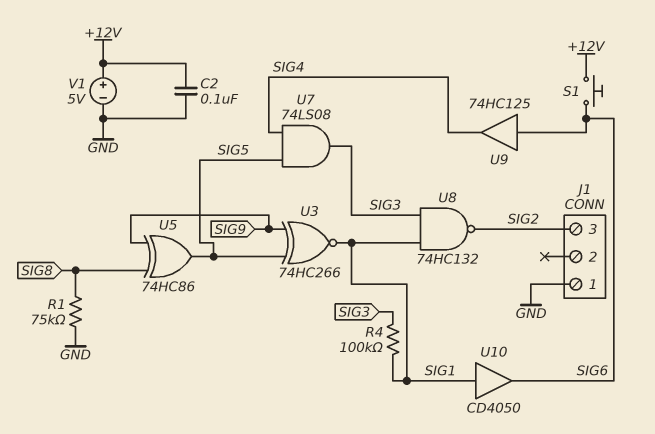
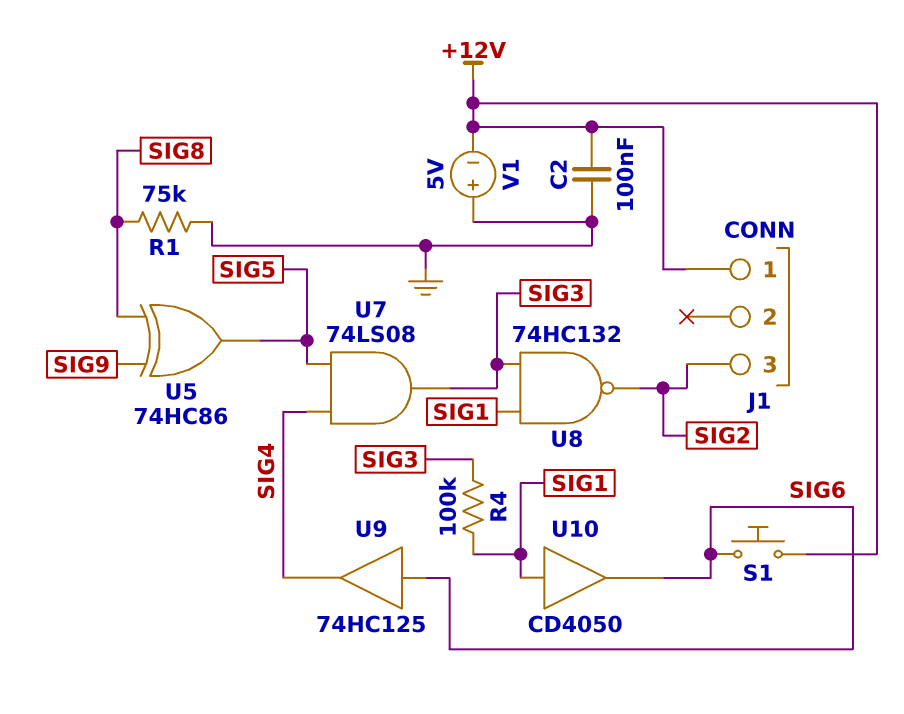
J1 pin 1: GND -> +12V
U3: XNOR 74HC266 (in SIG5, in SIG9, out SIG1) -> none
V1: 5V (plus +12V, minus GND) -> 5V (plus GND, minus +12V)

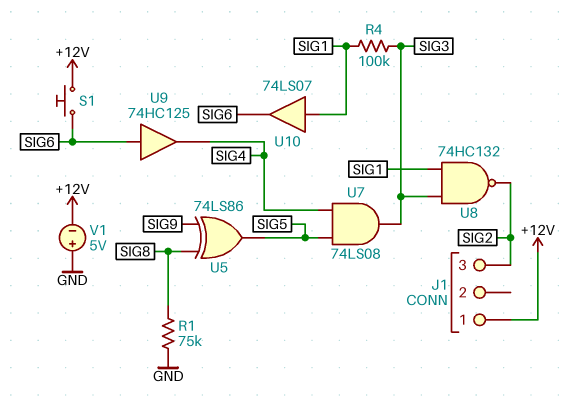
C2: 100nF (+12V, GND) -> none
U5: XOR 74HC86 (in SIG8, in SIG9, out SIG5) -> XOR 74LS86 (in SIG8, in SIG9, out SIG5)
U10: buffer CD4050 (in SIG1, out SIG6) -> buffer 74LS07 (in SIG1, out SIG6)

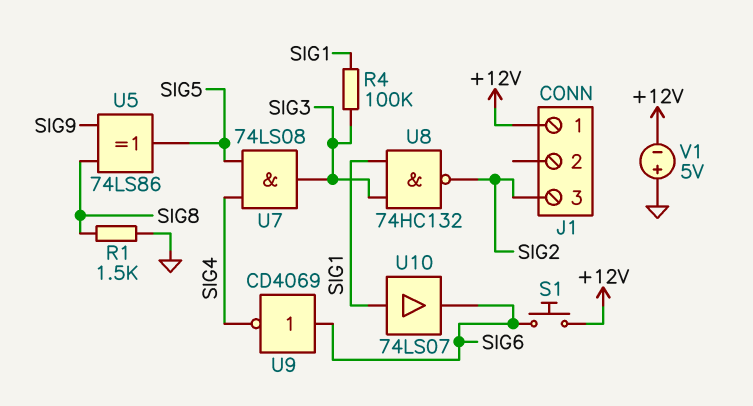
R1: 75k (GND, SIG8) -> 1.5k (GND, SIG8)
U9: buffer 74HC125 (in SIG6, out SIG4) -> NOT CD4069 (in SIG6, out SIG4)

